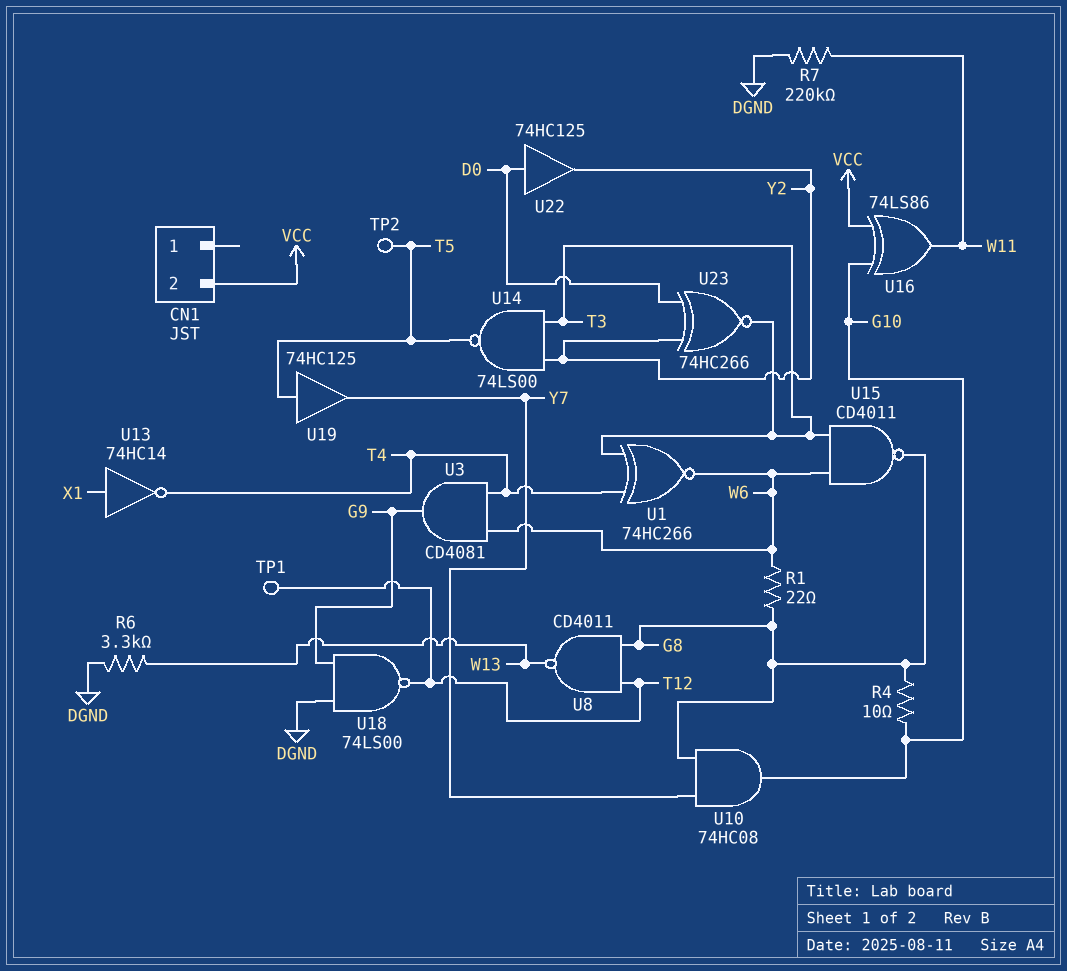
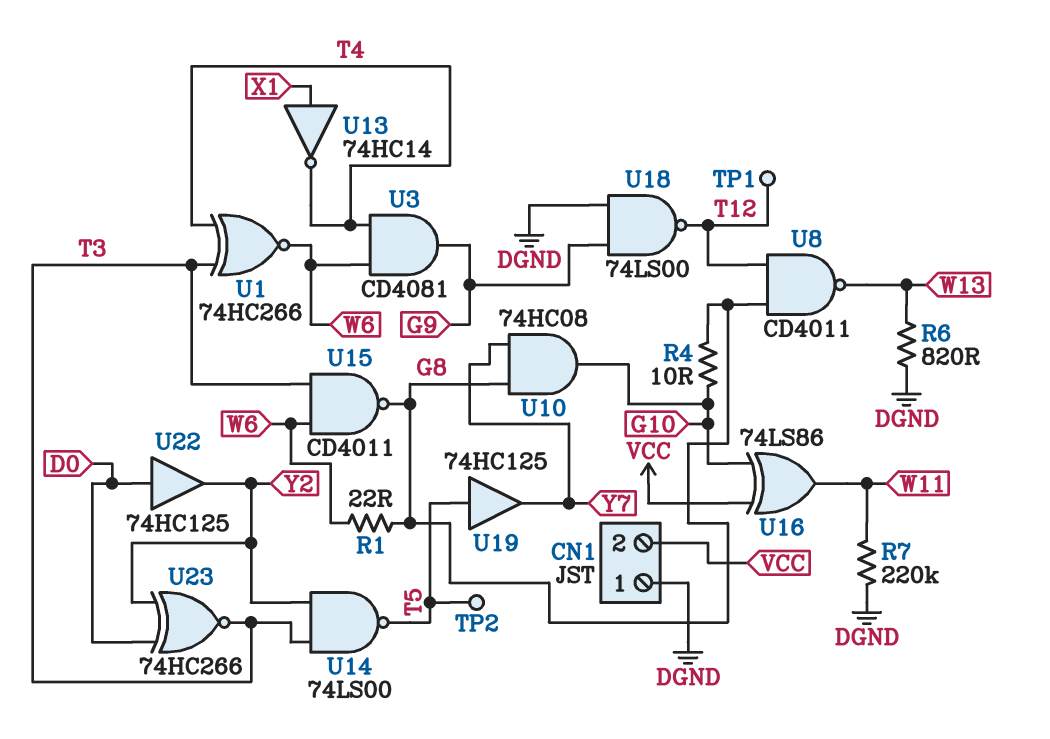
CN1 pin 1: none -> DGND
R6: 3.3k (DGND, W13) -> 820 (DGND, W13)

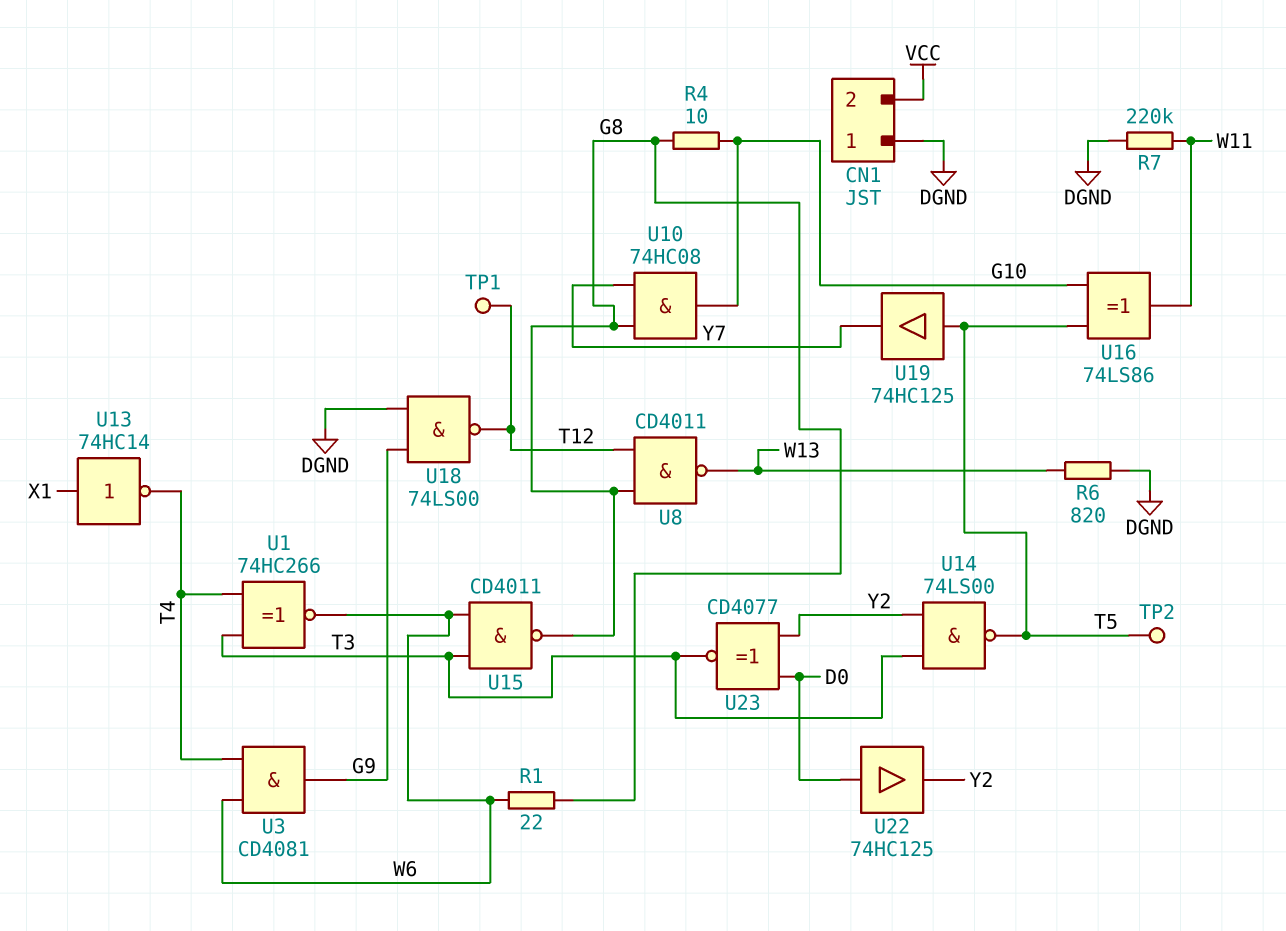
U16: XOR 74LS86 (in G10, in VCC, out W11) -> XOR 74LS86 (in G10, in T5, out W11)
U23: XNOR 74HC266 (in D0, in Y2, out T3) -> XNOR CD4077 (in D0, in Y2, out T3)

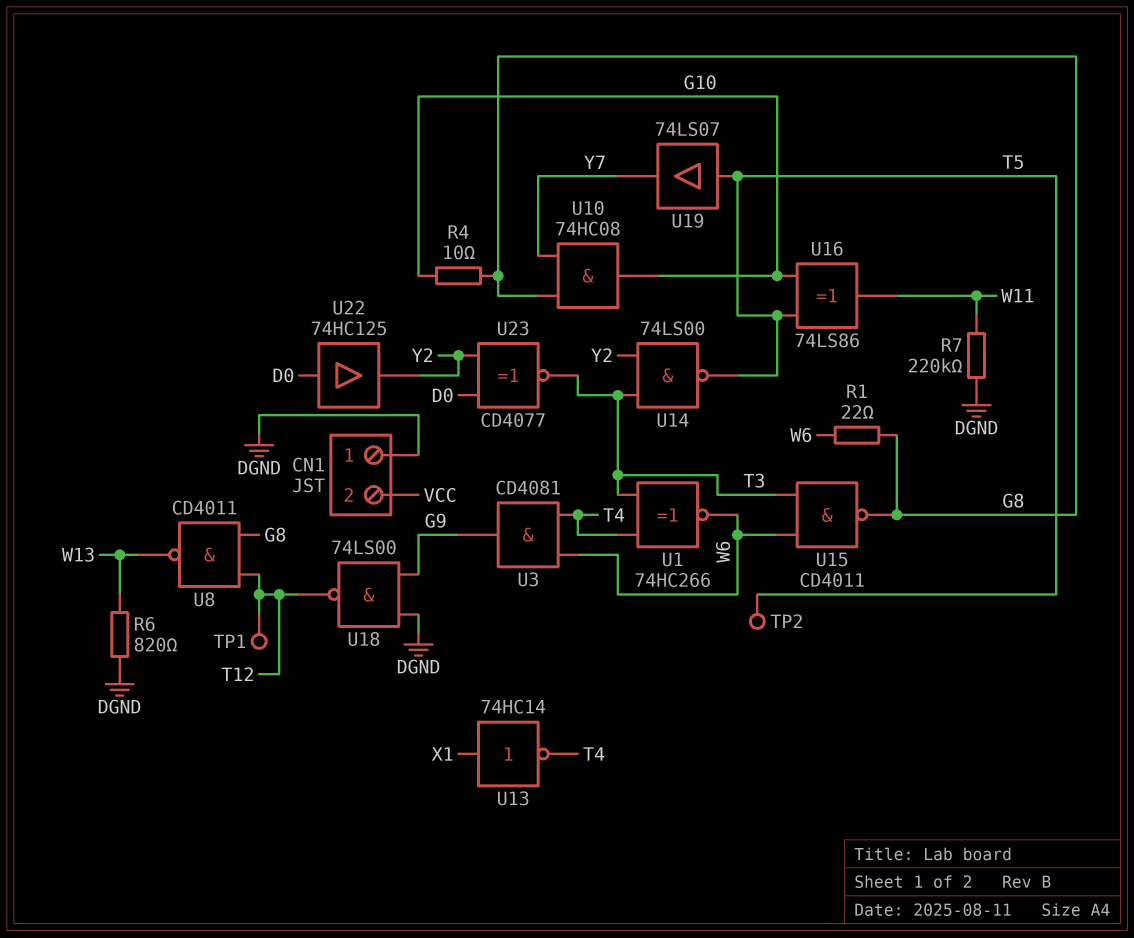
U19: buffer 74HC125 (in T5, out Y7) -> buffer 74LS07 (in T5, out Y7)

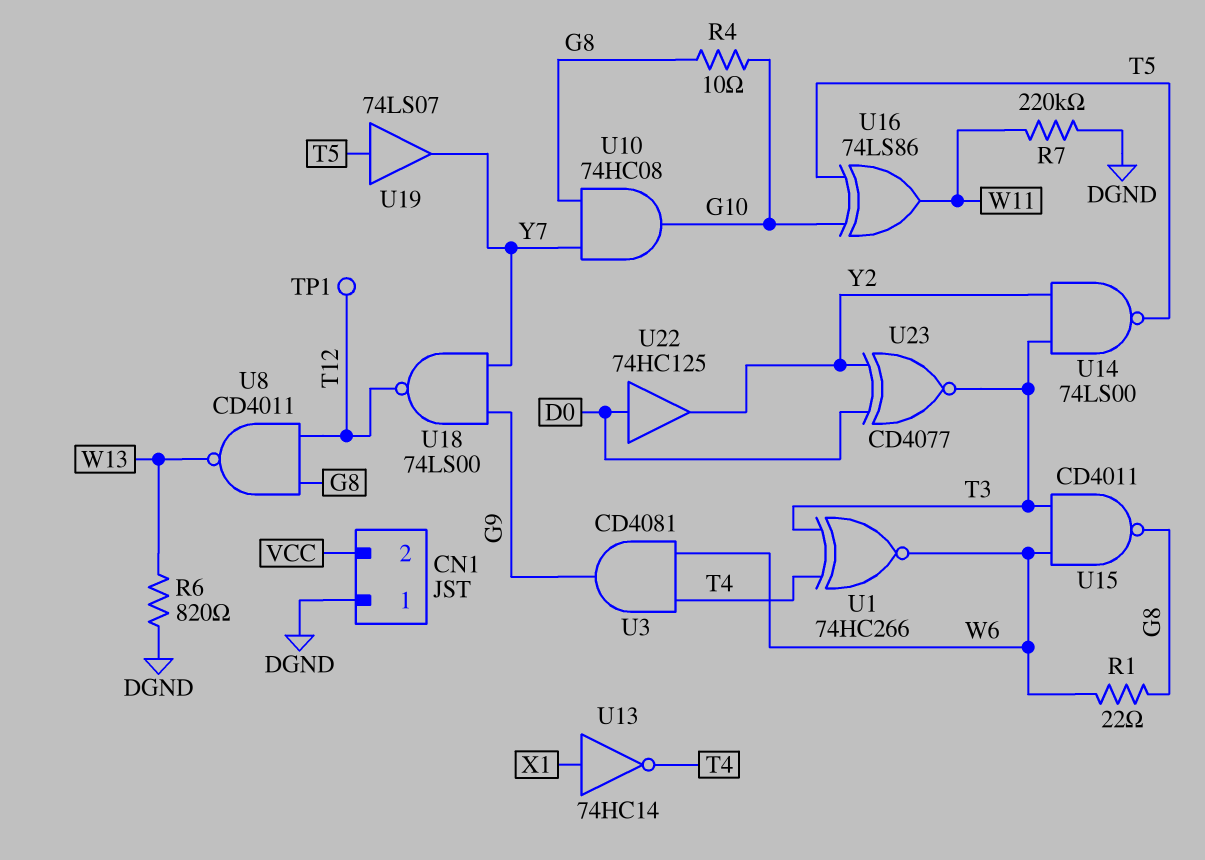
TP2: test point (T5) -> none
U18: NAND 74LS00 (in DGND, in G9, out T12) -> NAND 74LS00 (in G9, in Y7, out T12)

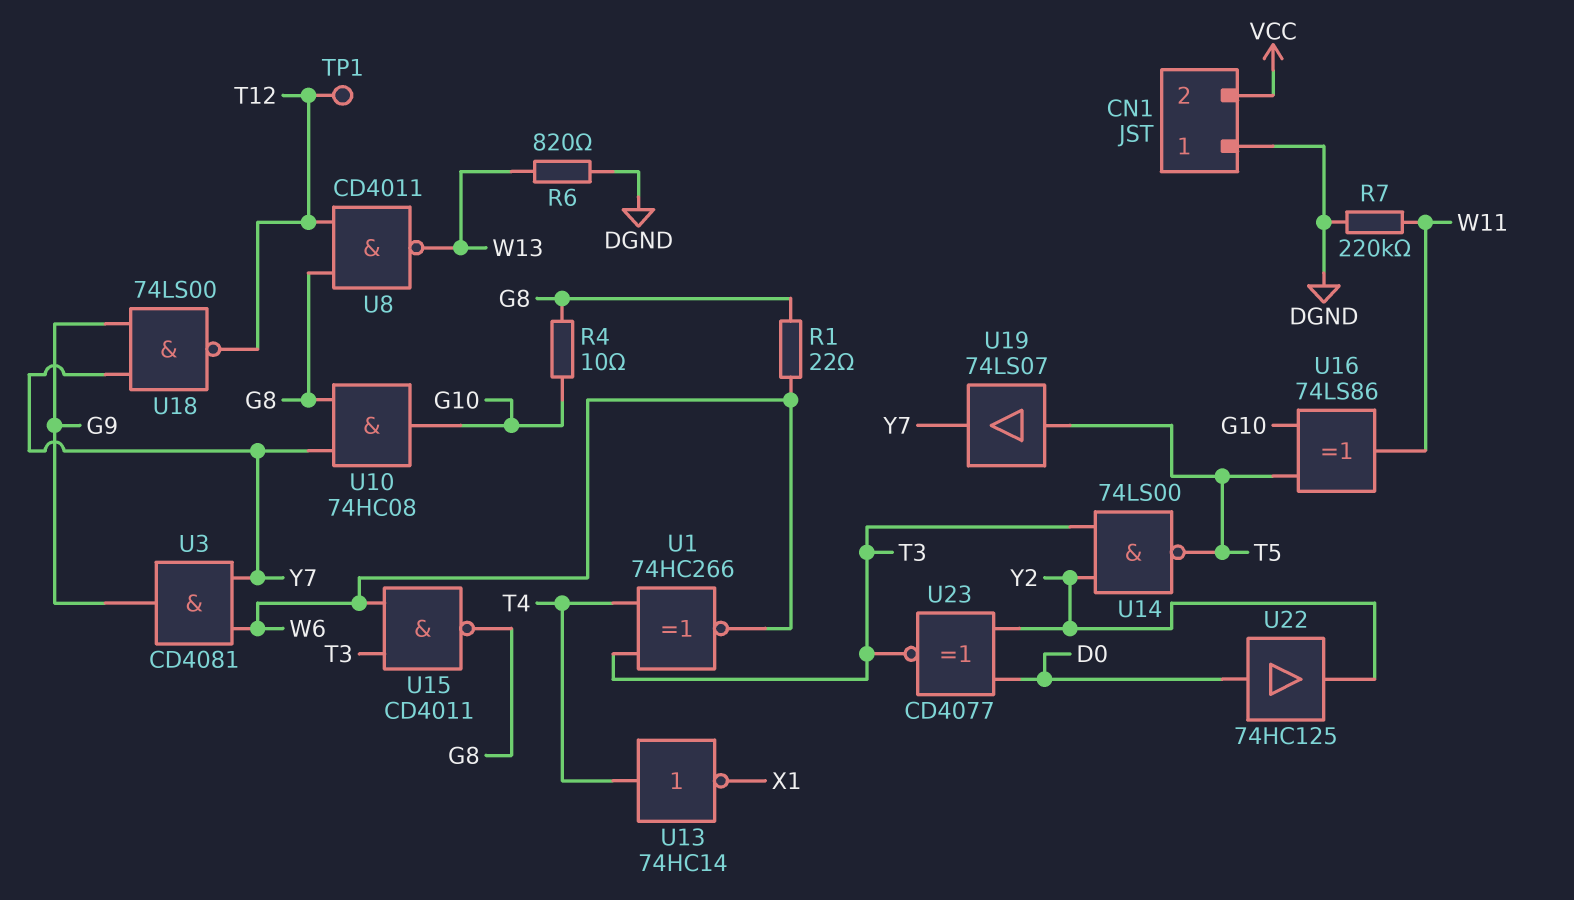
U3: AND CD4081 (in T4, in W6, out G9) -> AND CD4081 (in W6, in Y7, out G9)
U13: NOT 74HC14 (in X1, out T4) -> NOT 74HC14 (in T4, out X1)

